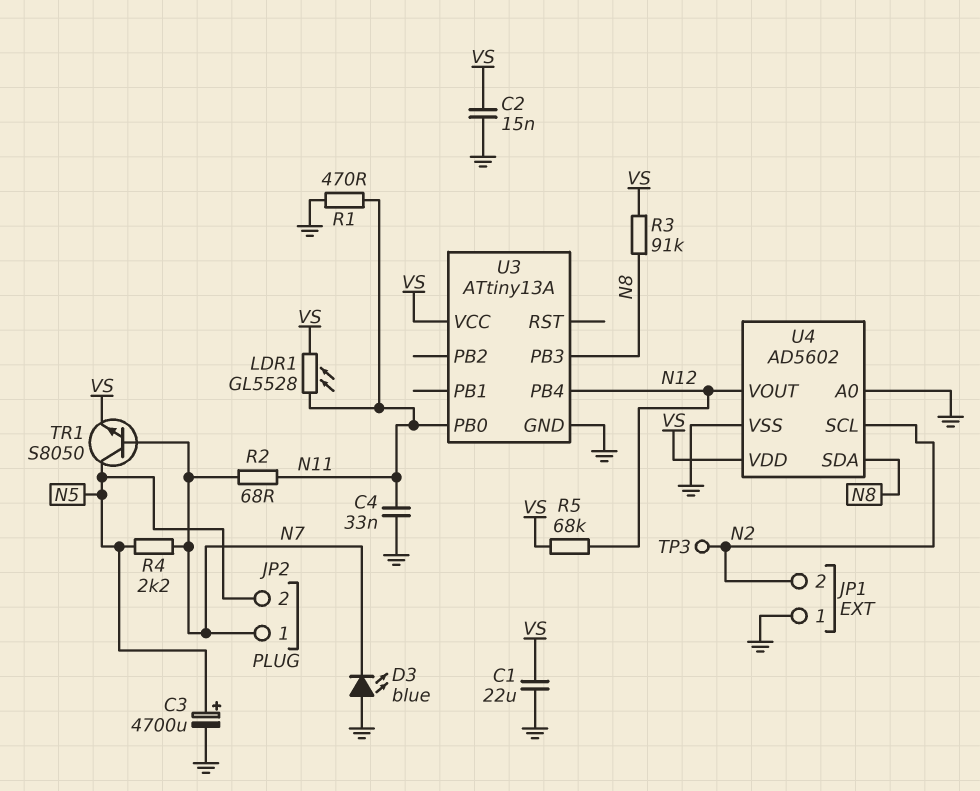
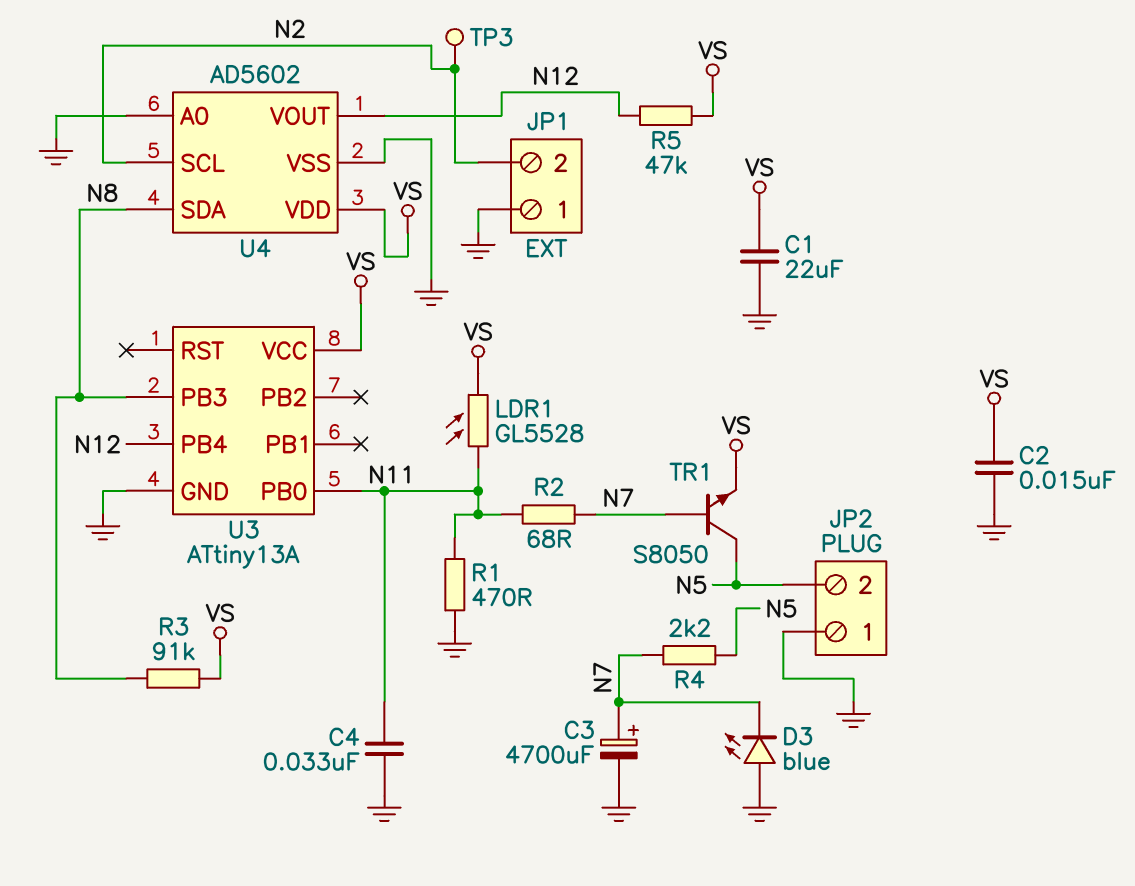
C3: 4700uF (plus N5, minus GND) -> 4700uF (plus N7, minus GND)
JP2 pin 1: N7 -> GND
R5: 68k (N12, VS) -> 47k (N12, VS)

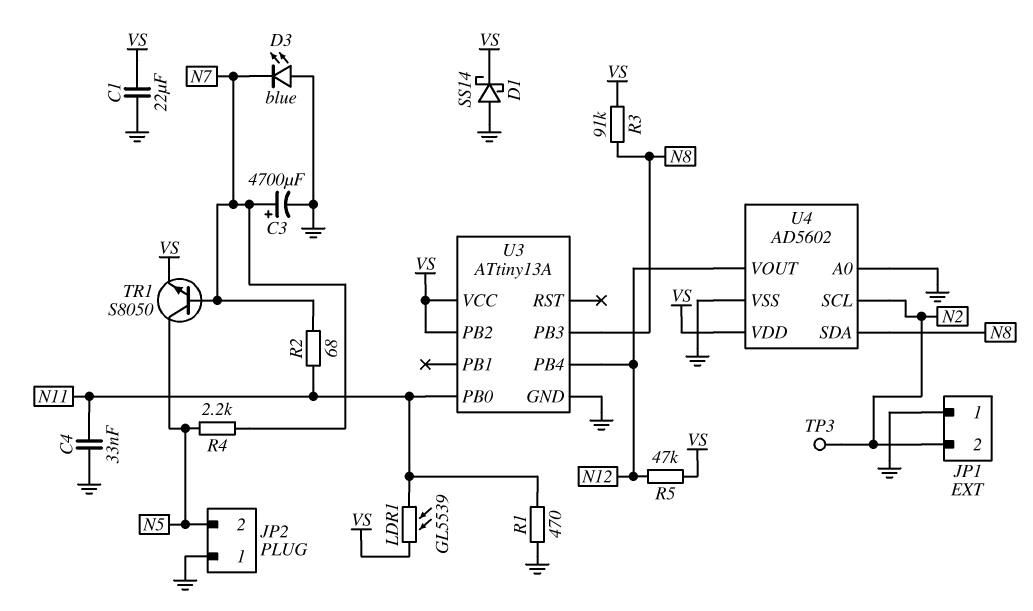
C2: 15nF (GND, VS) -> none
D1: none -> schottky SS14 (A GND, K VS)
LDR1: GL5528 (N11, VS) -> GL5539 (N11, VS)
U3 pin PB2: none -> VS

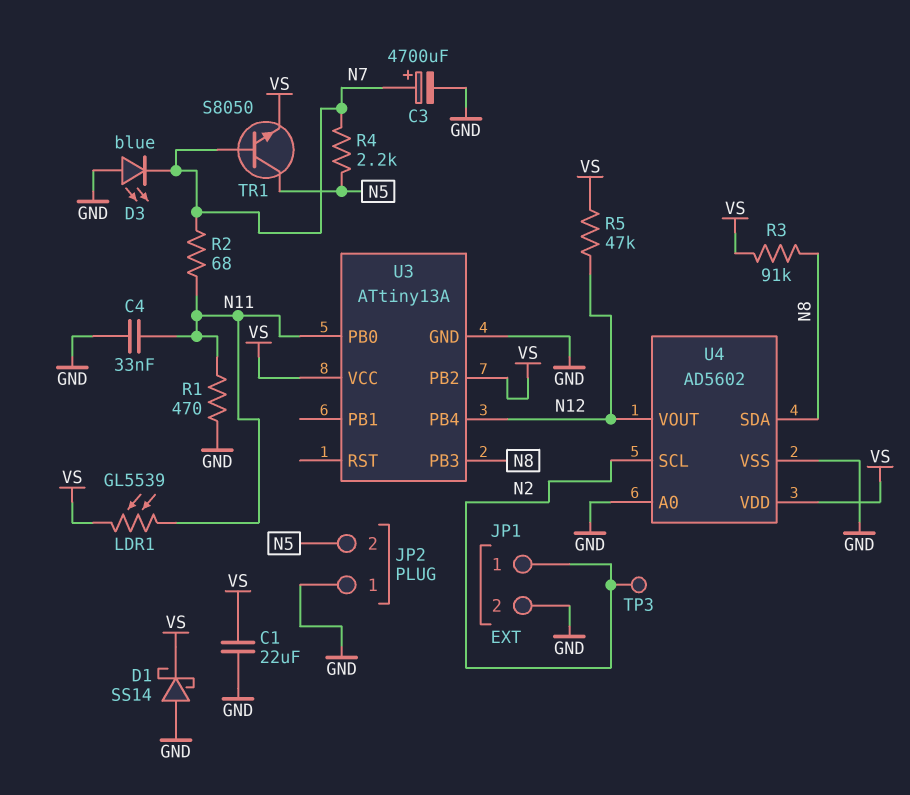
JP1 pin 1: GND -> N2
JP1 pin 2: N2 -> GND

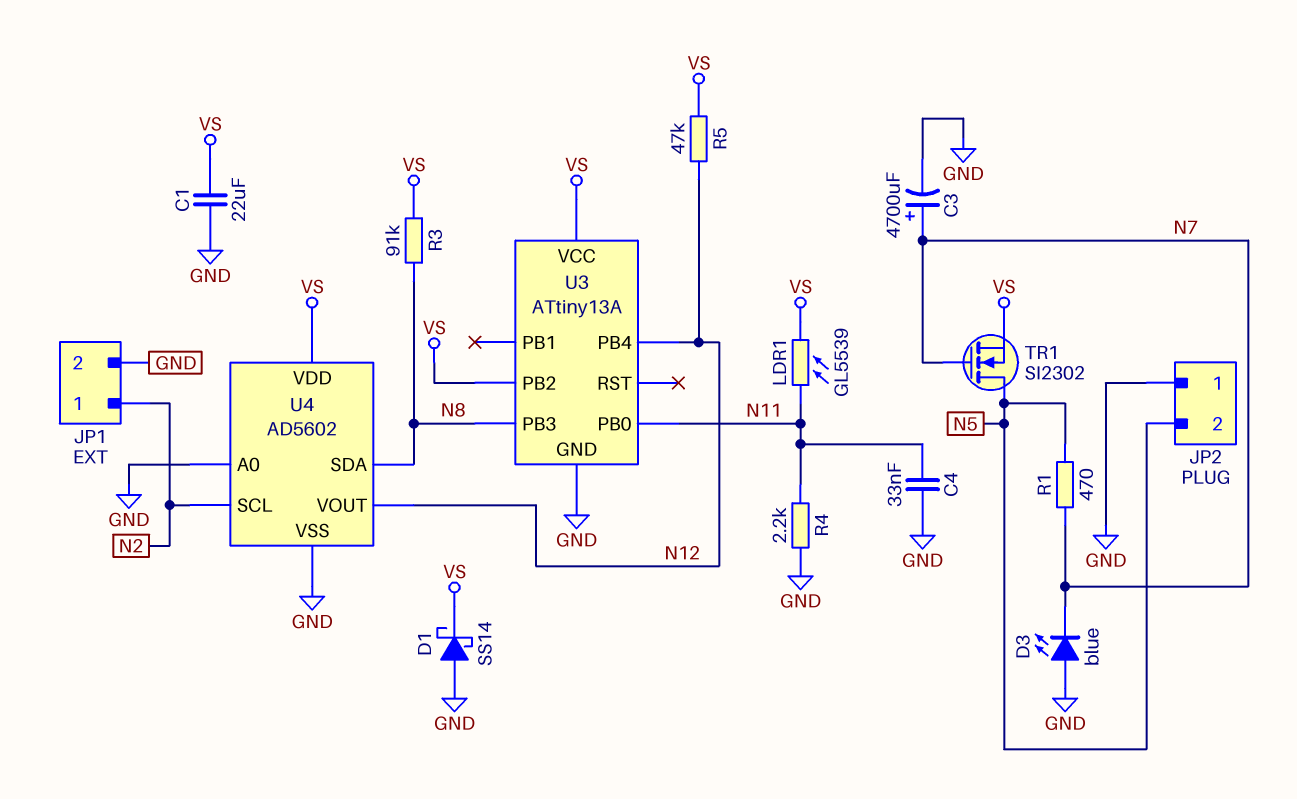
R1: 470 (GND, N11) -> 470 (N5, N7)
R2: 68 (N7, N11) -> none
R4: 2.2k (N5, N7) -> 2.2k (GND, N11)
TP3: test point (N2) -> none
TR1: NPN S8050 (B N7, C N5, E VS) -> NMOS SI2302 (G N7, D N5, S VS)

